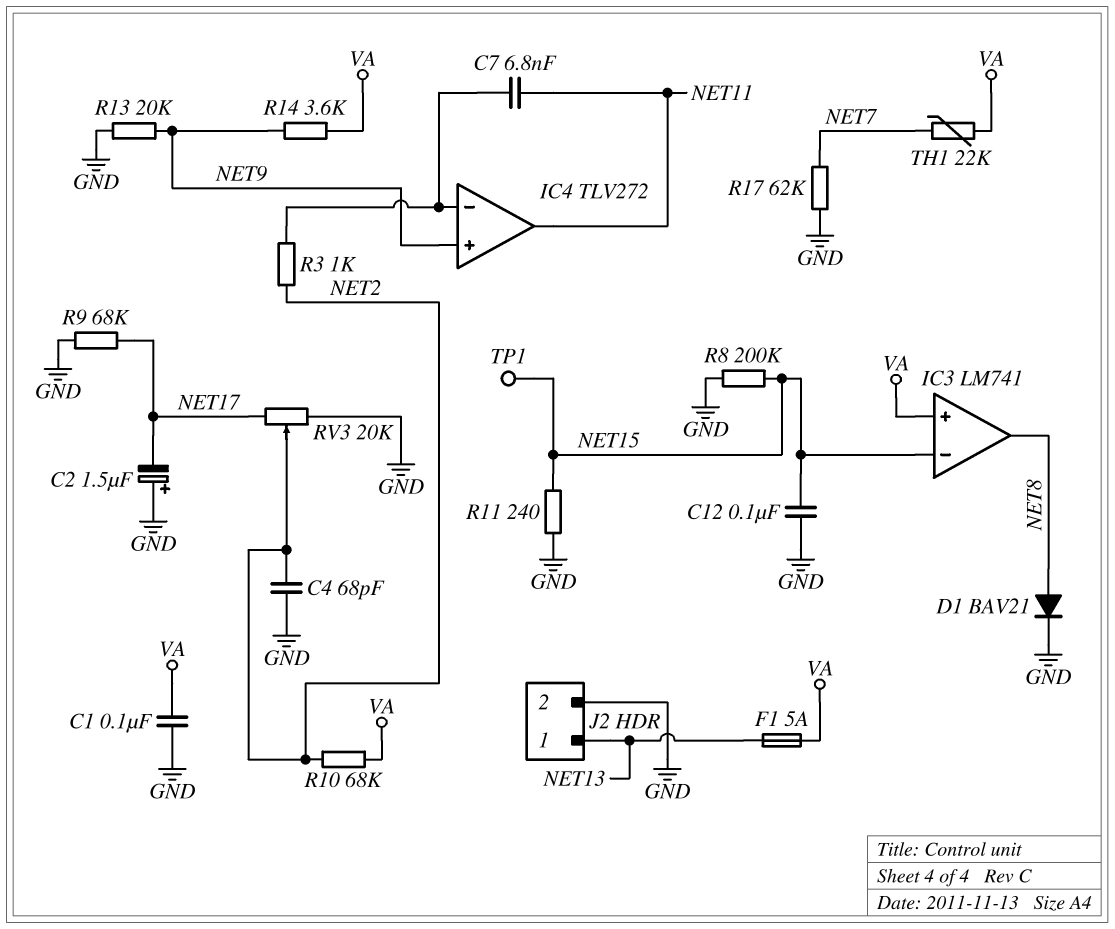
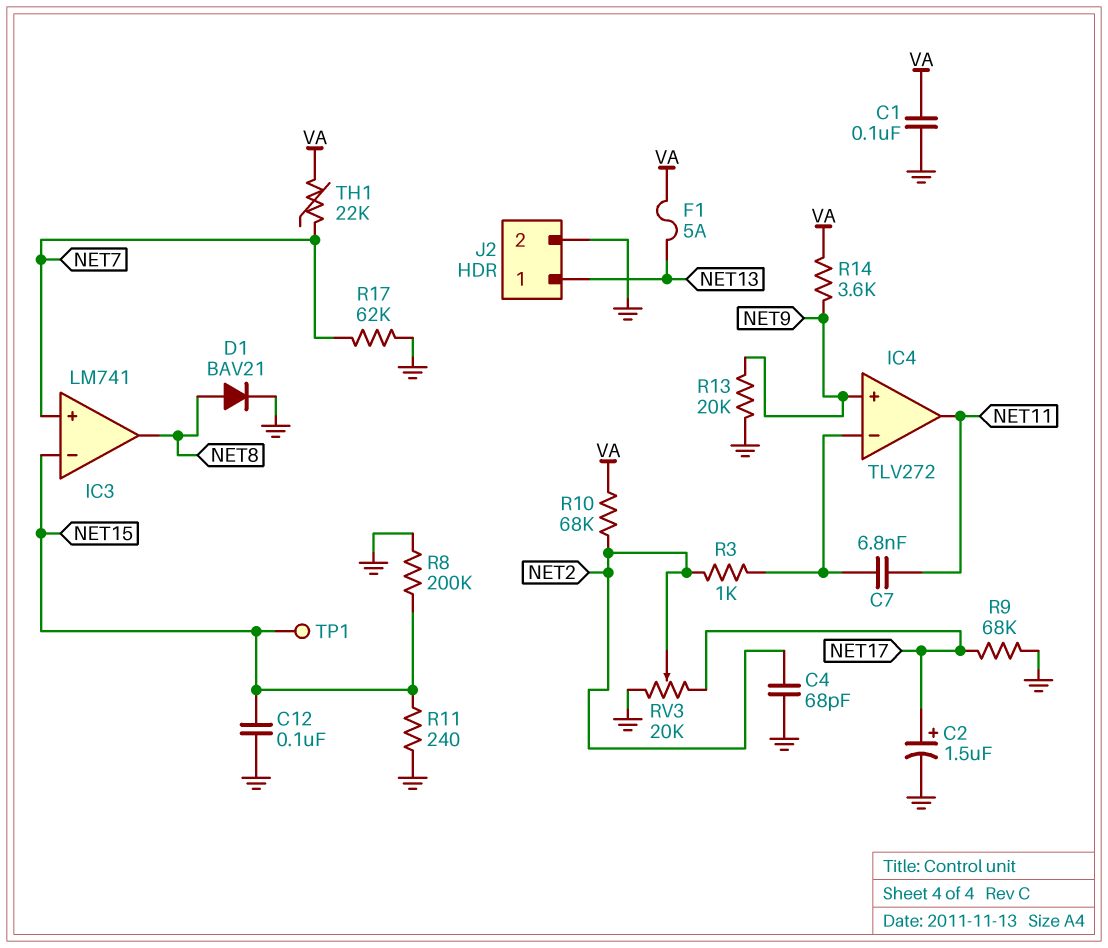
C2: 1.5uF (plus GND, minus NET17) -> 1.5uF (plus NET17, minus GND)
IC3 pin in+: VA -> NET7

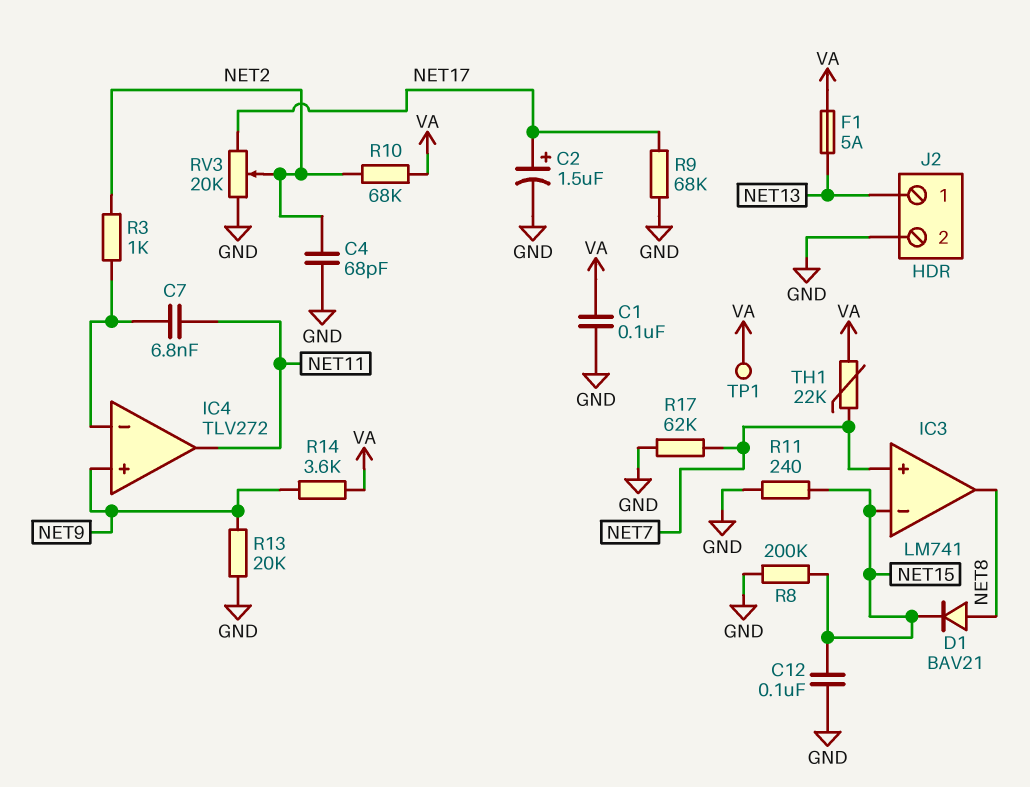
D1: diode BAV21 (A NET8, K GND) -> diode BAV21 (A NET8, K NET15)
TP1: test point (NET15) -> test point (VA)

